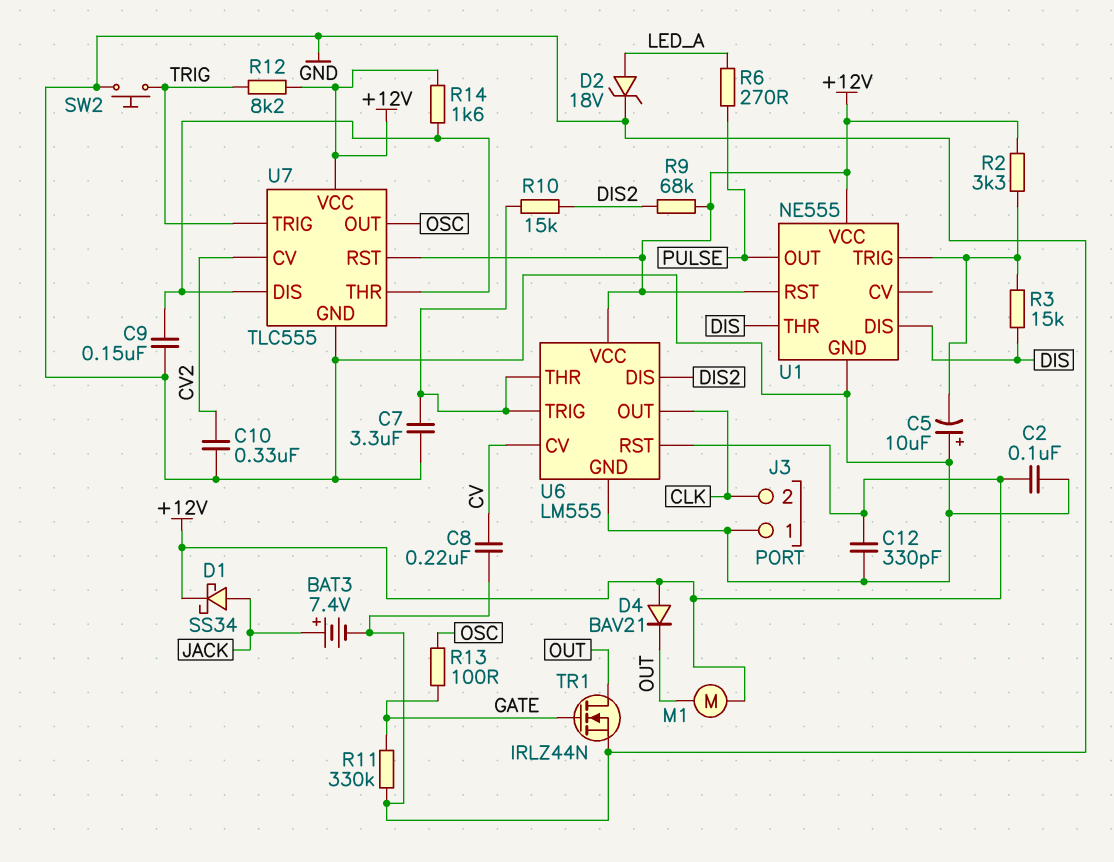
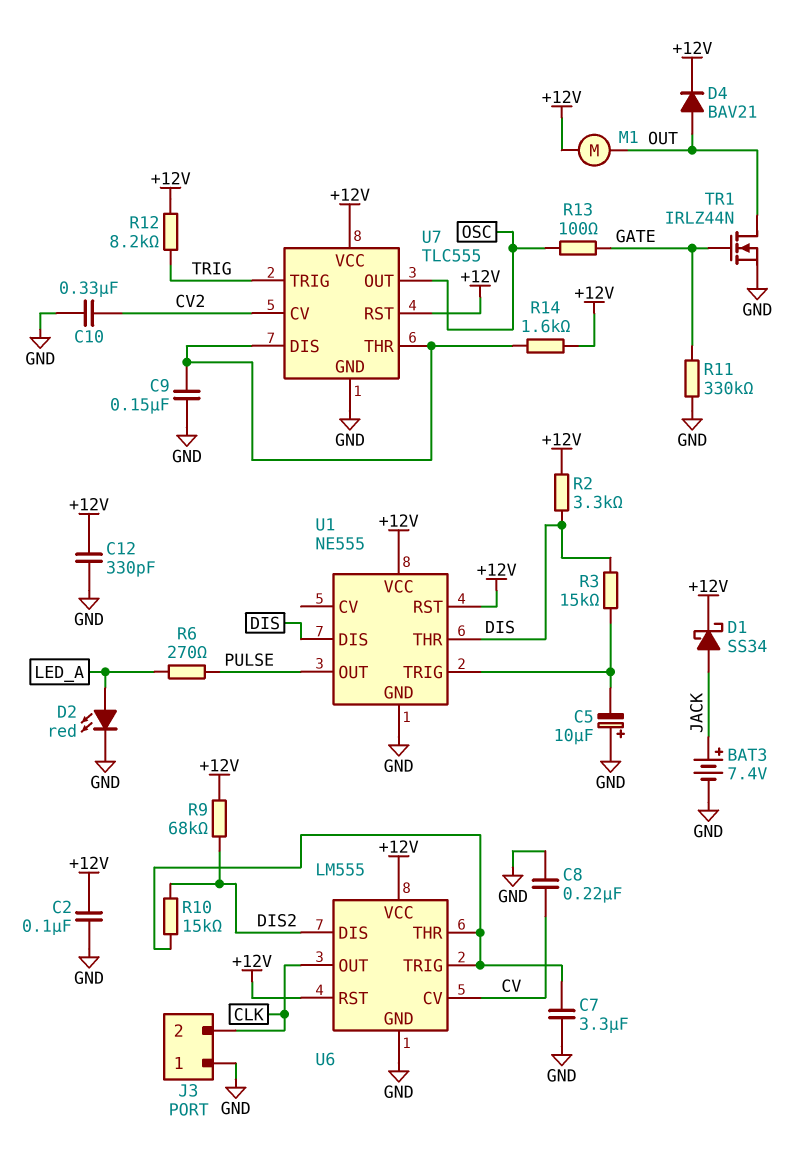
D2: zener 18V (A LED_A, K GND) -> LED red (A LED_A, K GND)
D4: diode BAV21 (A +12V, K OUT) -> diode BAV21 (A OUT, K +12V)
R2: 3.3k (+12V, U1/TRIG) -> 3.3k (+12V, DIS)
SW2: button (GND, TRIG) -> none

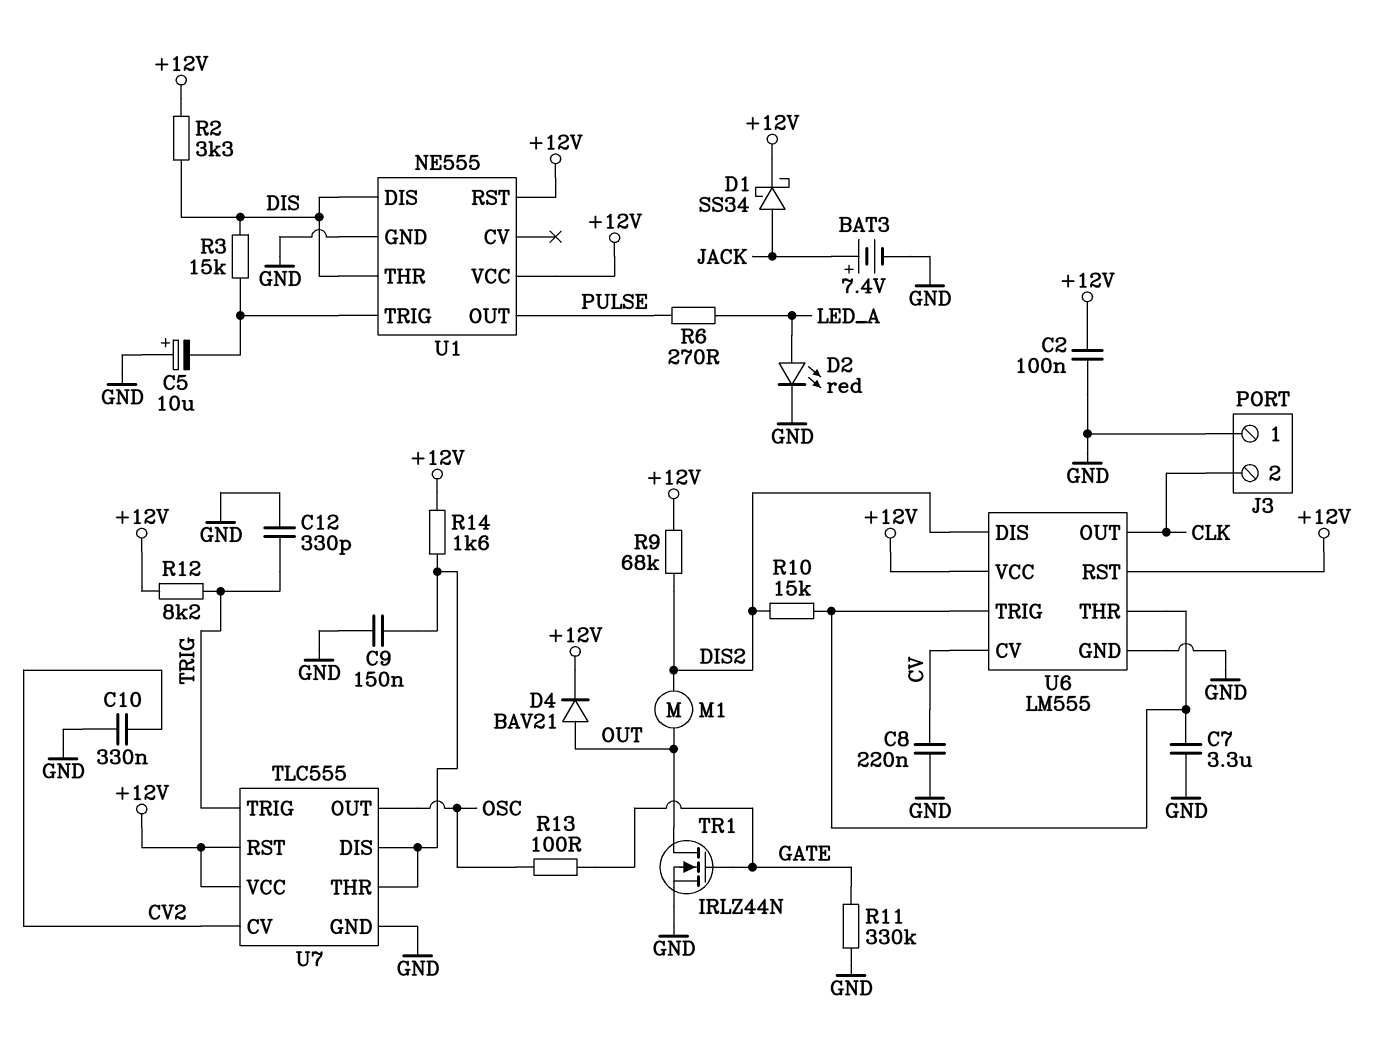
C12: 330pF (+12V, GND) -> 330pF (GND, TRIG)
M1: motor (+12V, OUT) -> motor (DIS2, OUT)

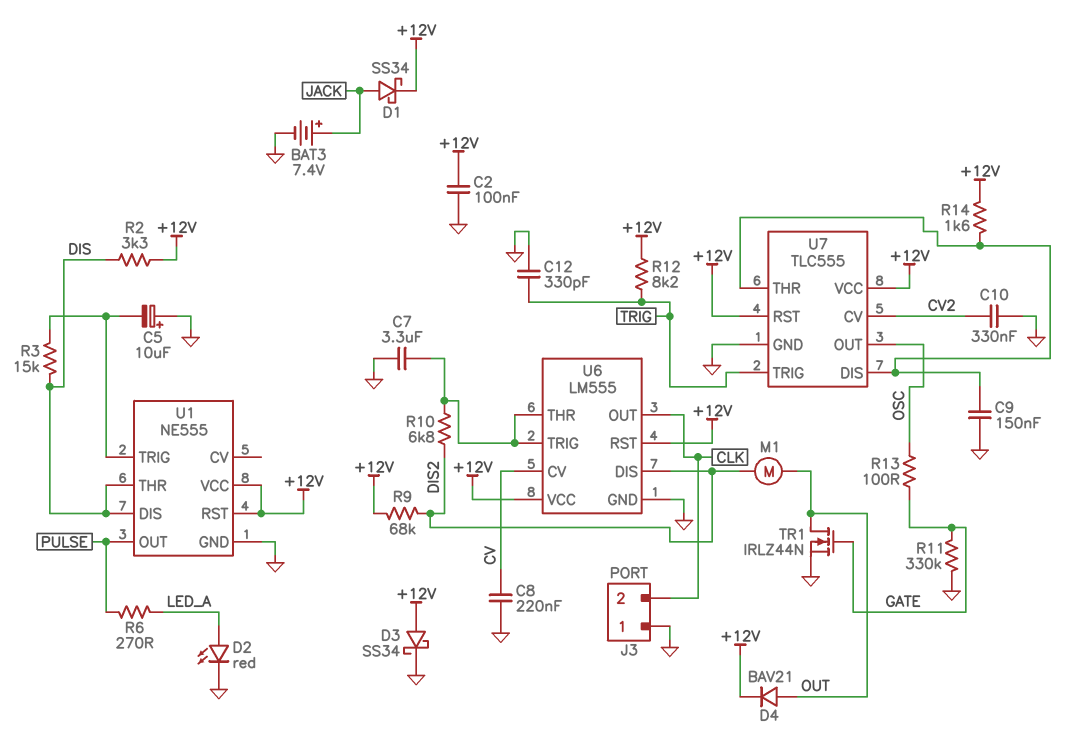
D3: none -> schottky SS34 (A +12V, K GND)
R10: 15k (DIS2, U6/THR) -> 6.8k (DIS2, U6/THR)

